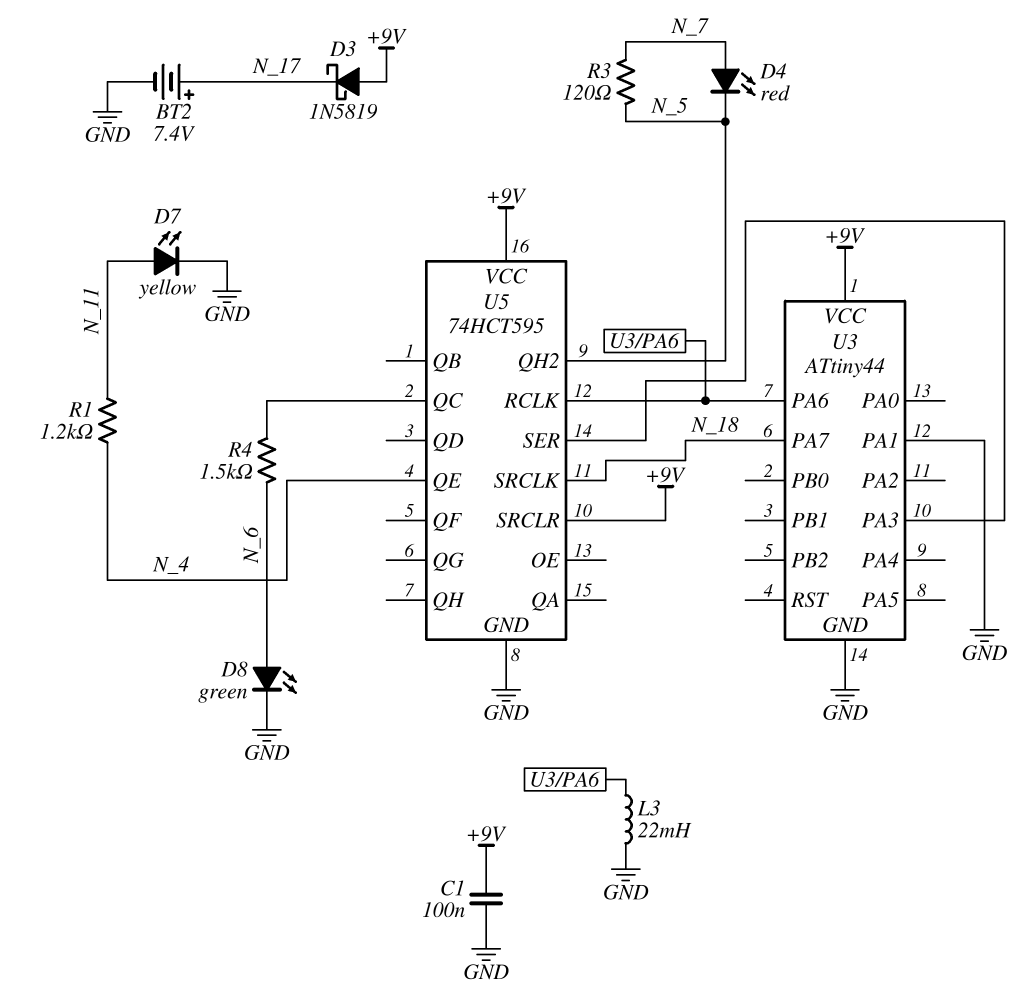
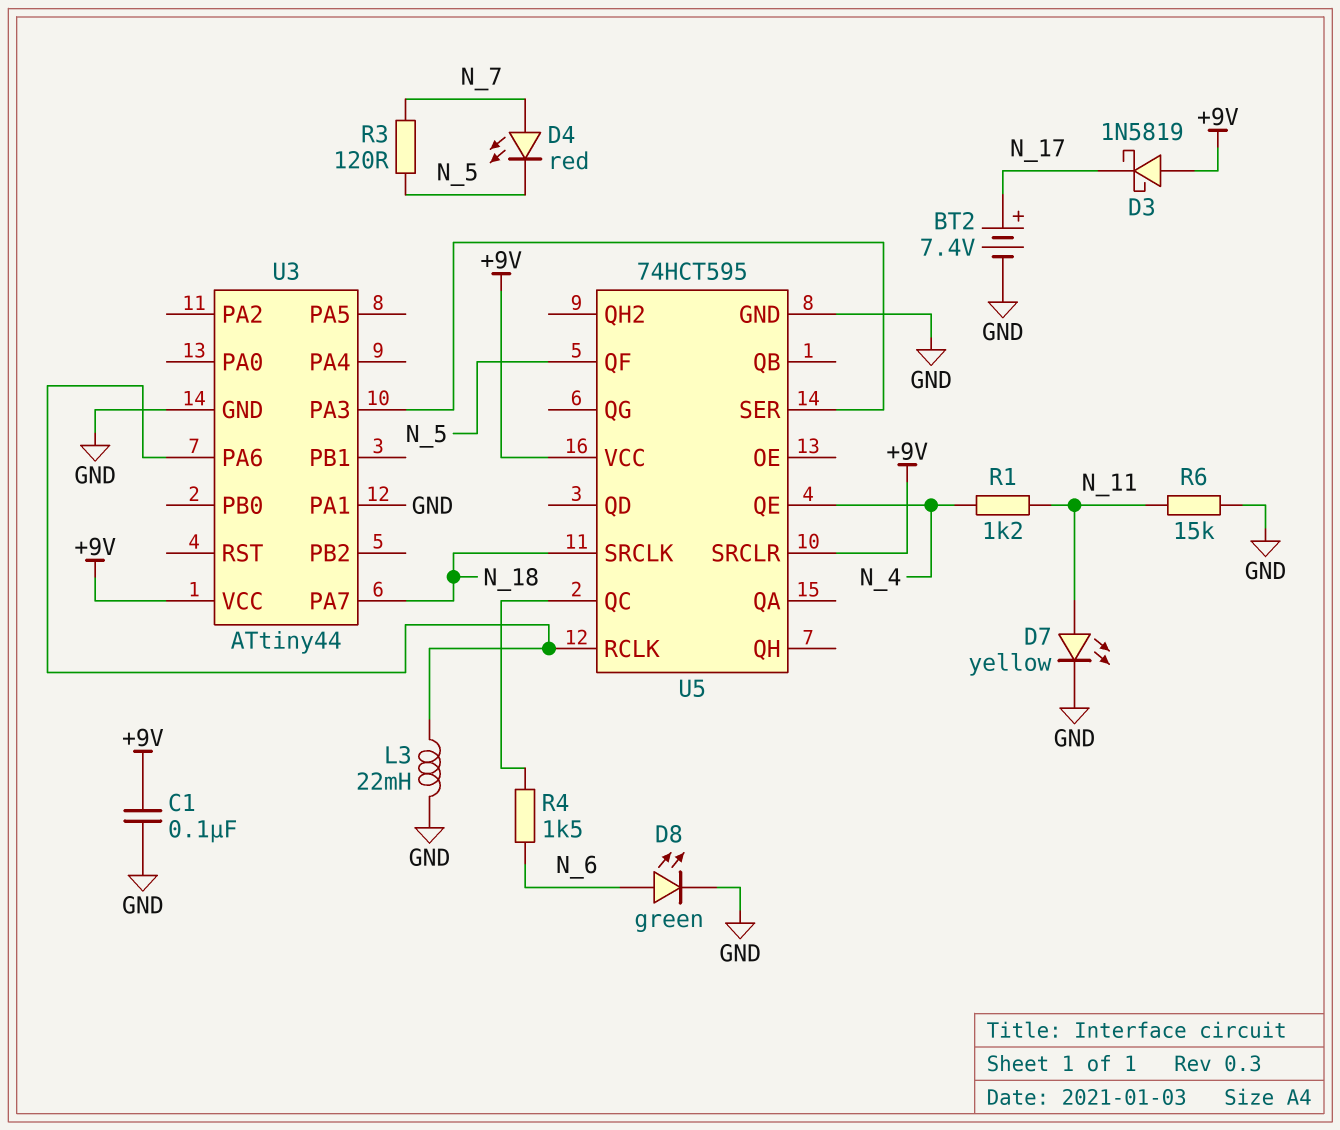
R6: none -> 15k (GND, N_11)
U5 pin QF: none -> N_5
U5 pin QH2: N_5 -> none

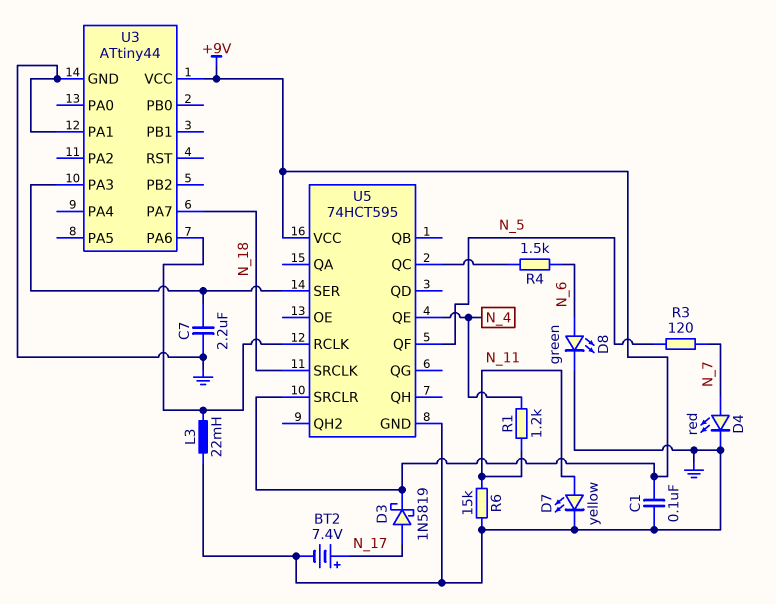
C7: none -> 2.2uF (GND, U3/PA3)
D3: schottky 1N5819 (A +9V, K N_17) -> schottky 1N5819 (A N_17, K +9V)
D4: LED red (A N_7, K N_5) -> LED red (A N_7, K GND)

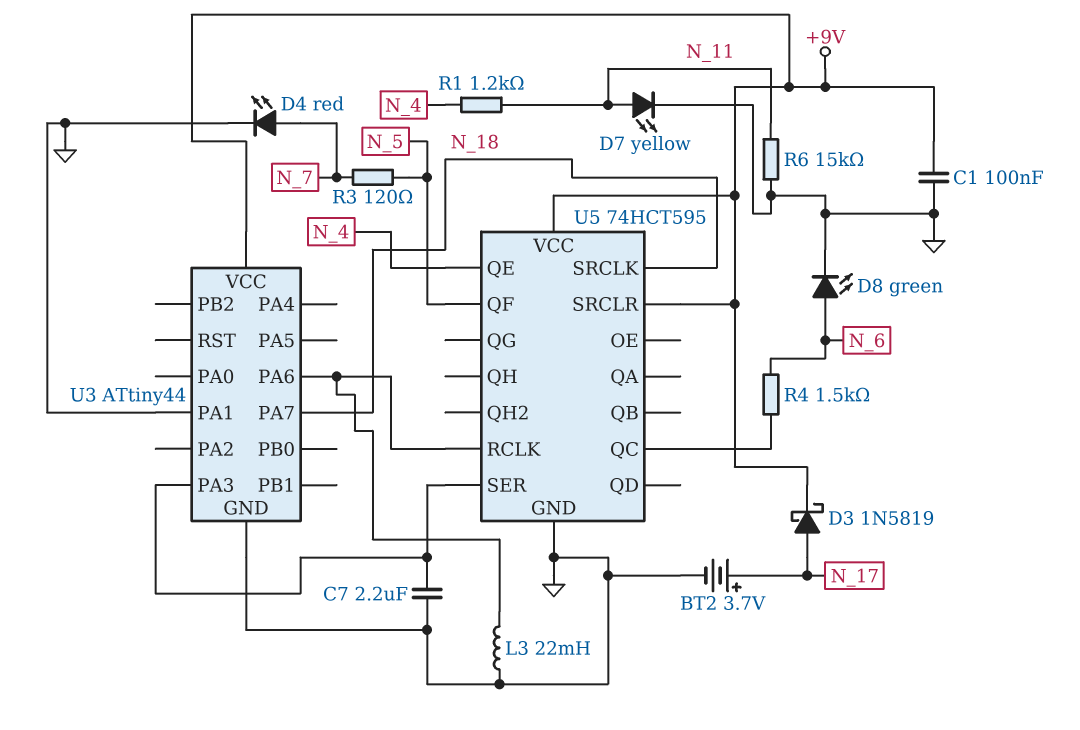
BT2: 7.4V (plus N_17, minus GND) -> 3.7V (plus N_17, minus GND)

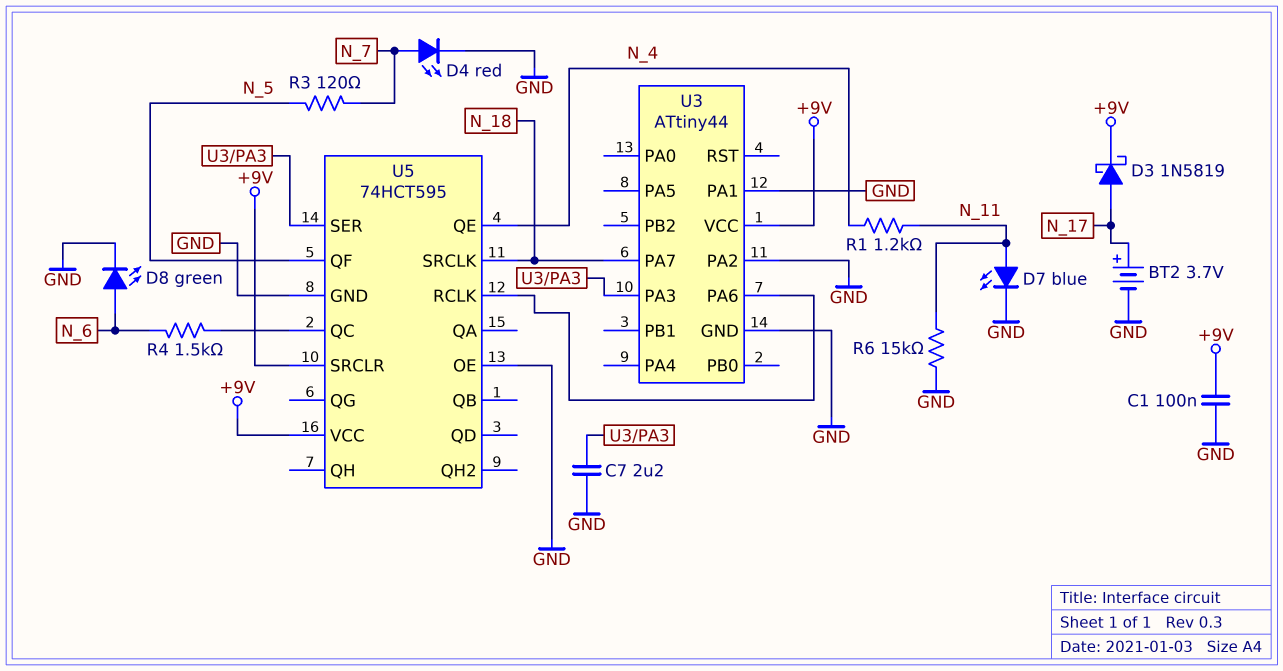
D7: LED yellow (A N_11, K GND) -> LED blue (A N_11, K GND)
L3: 22mH (GND, U3/PA6) -> none
U3 pin PA2: none -> GND
U5 pin OE: none -> GND

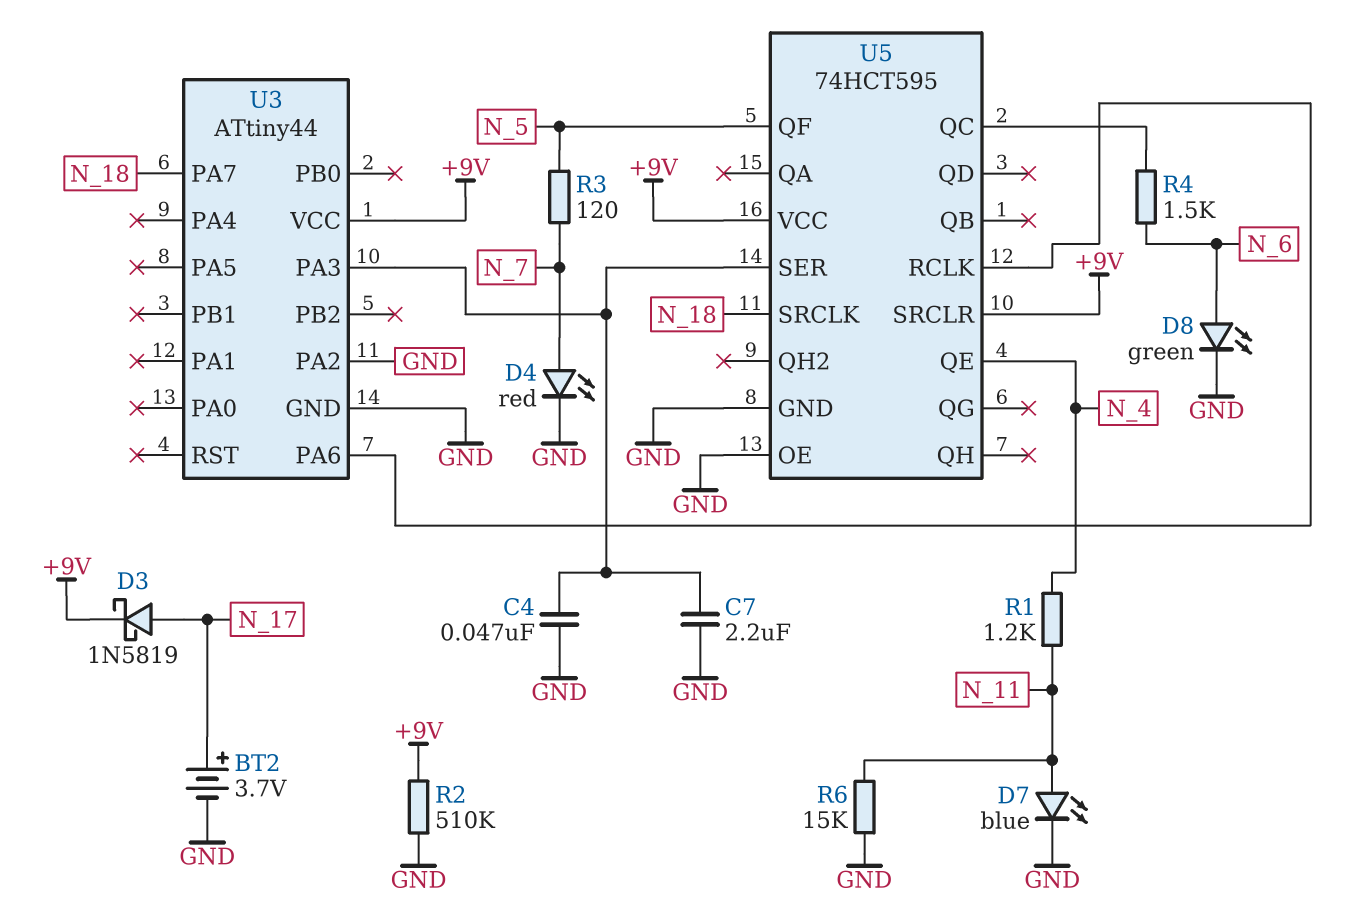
C1: 100nF (+9V, GND) -> none
C4: none -> 47nF (GND, U3/PA3)
R2: none -> 510k (+9V, GND)
U3 pin PA1: GND -> none

